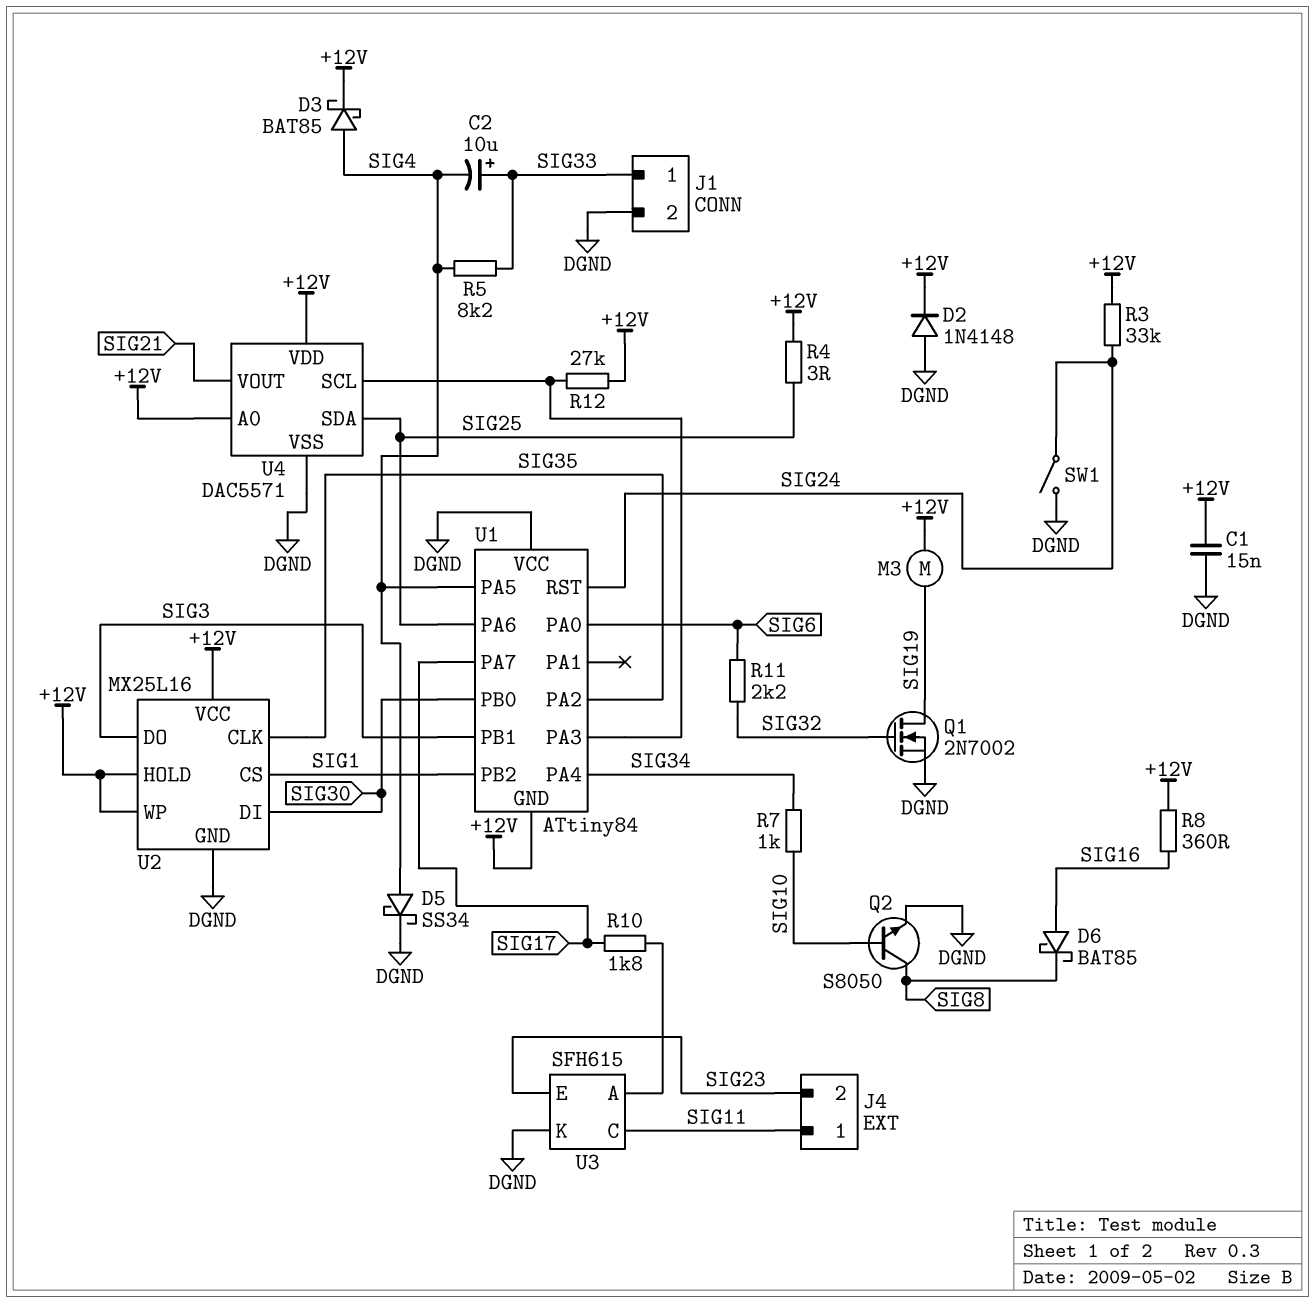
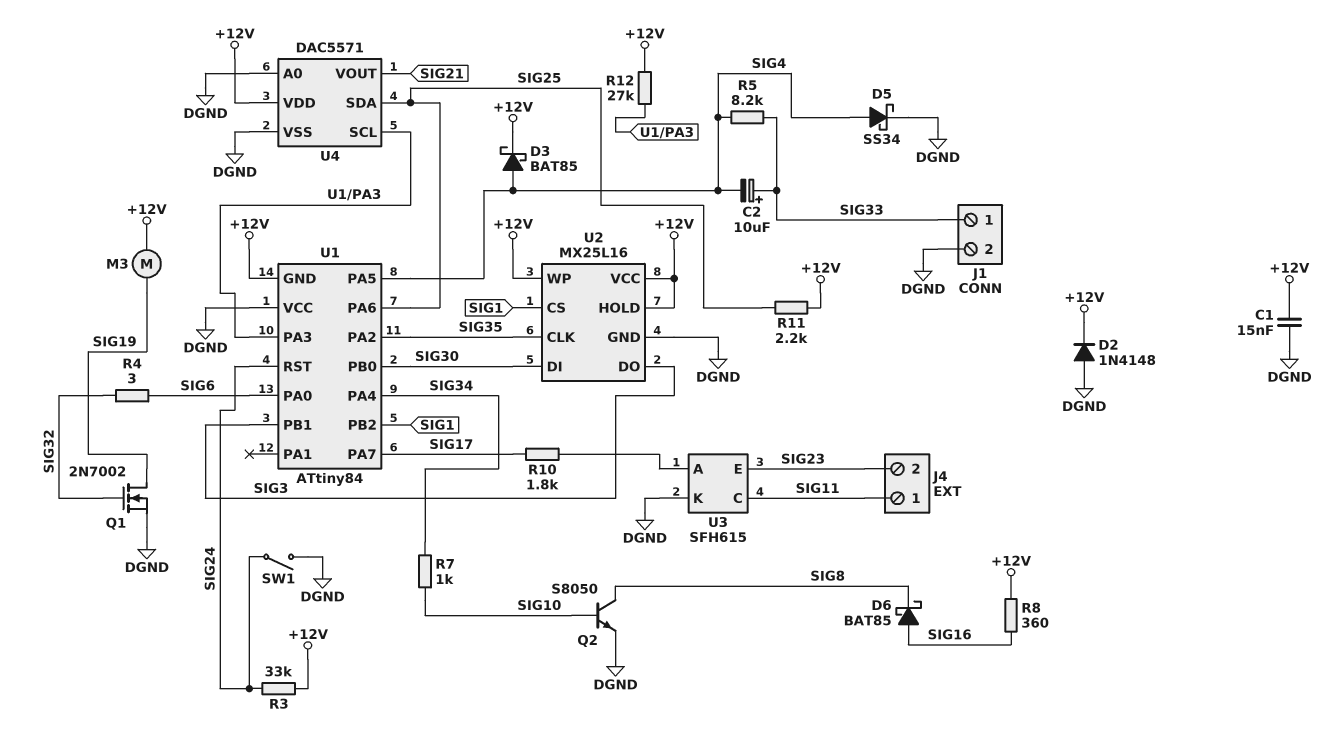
R4: 3 (+12V, SIG25) -> 3 (SIG6, SIG32)
R11: 2.2k (SIG6, SIG32) -> 2.2k (+12V, SIG25)
U4 pin A0: +12V -> DGND

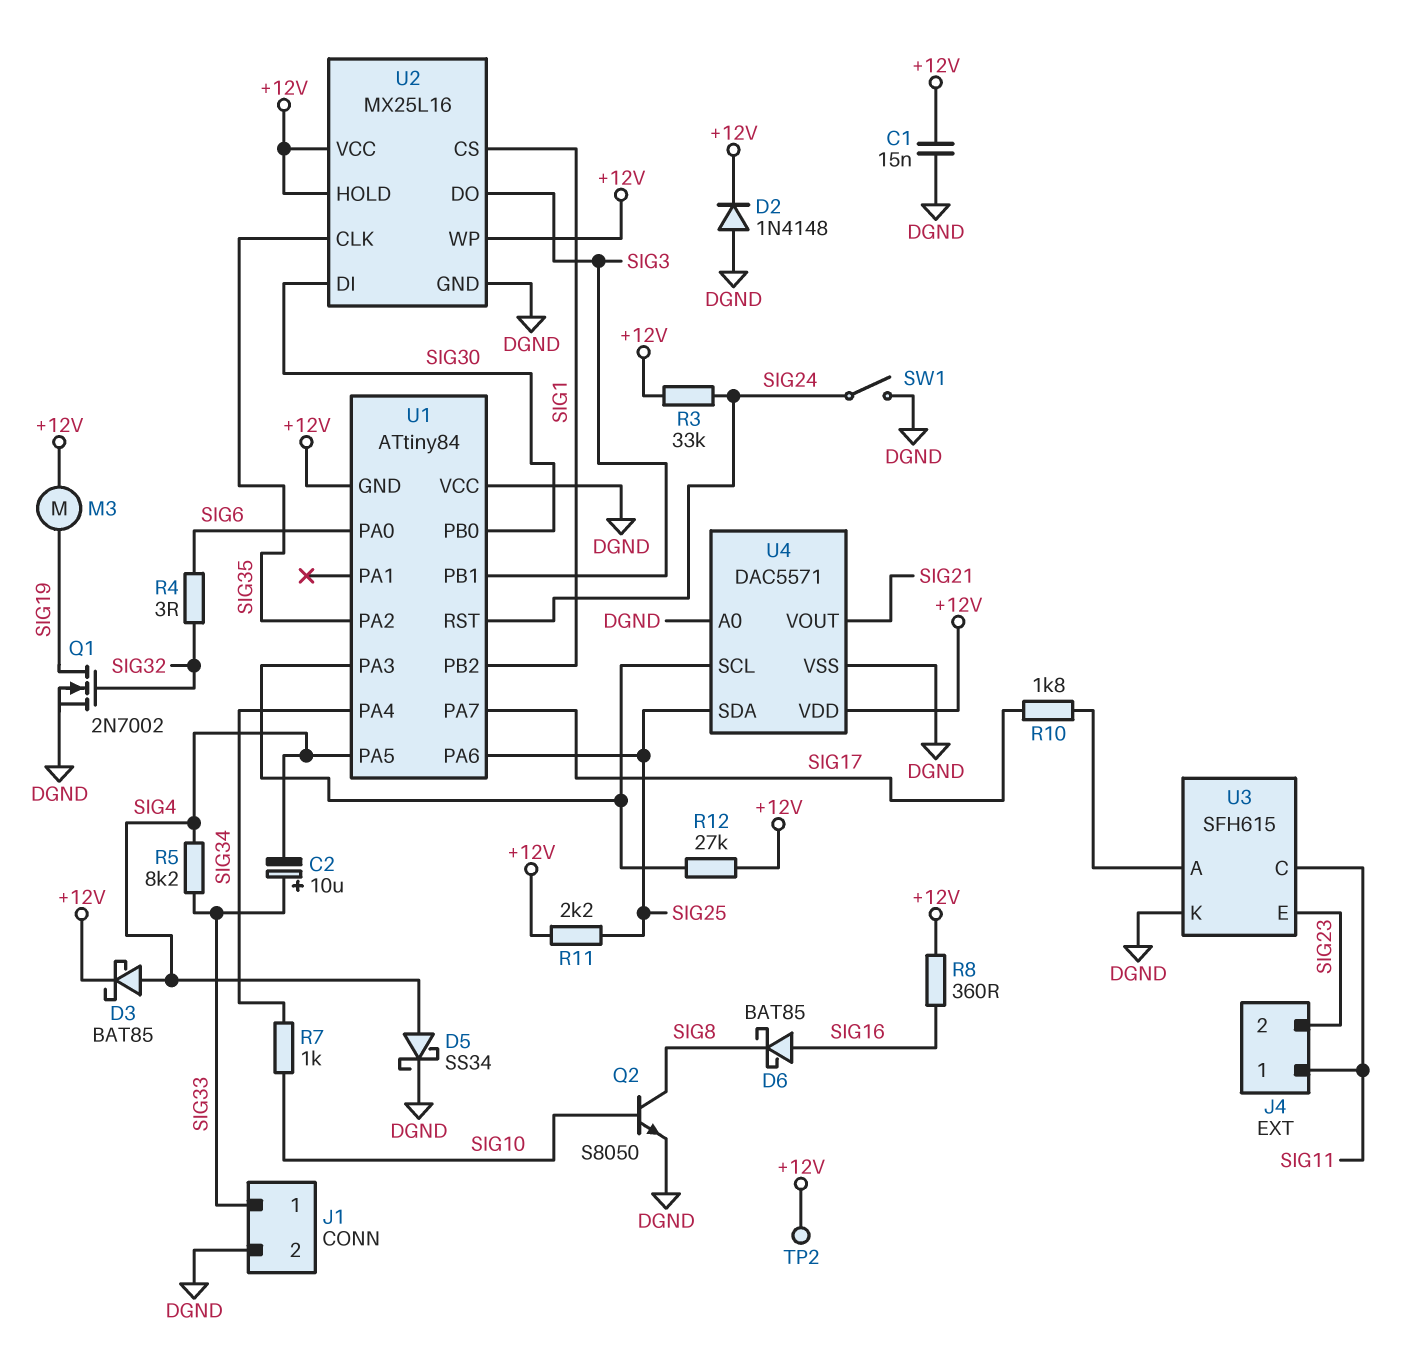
TP2: none -> test point (+12V)

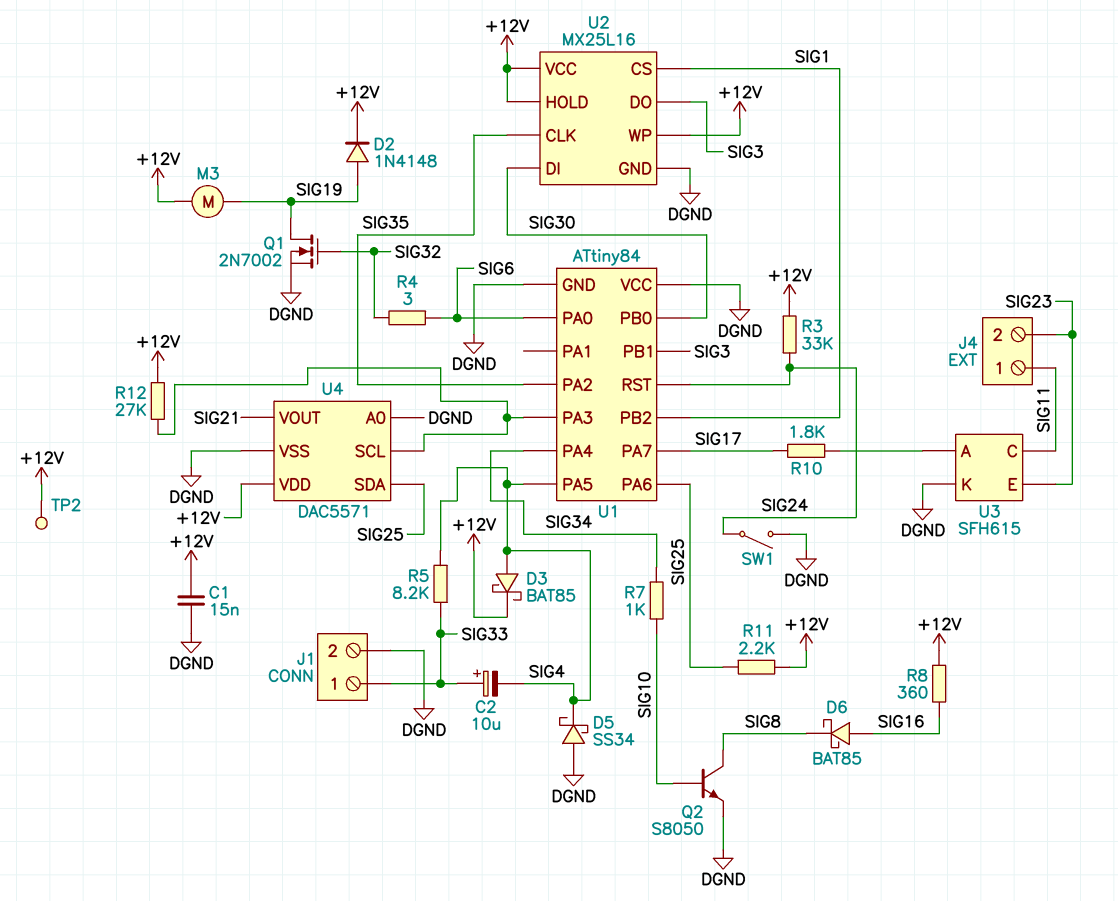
D2: diode 1N4148 (A DGND, K +12V) -> diode 1N4148 (A SIG19, K +12V)
D5: schottky SS34 (A SIG4, K DGND) -> schottky SS34 (A DGND, K SIG4)
U1 pin GND: +12V -> DGND

